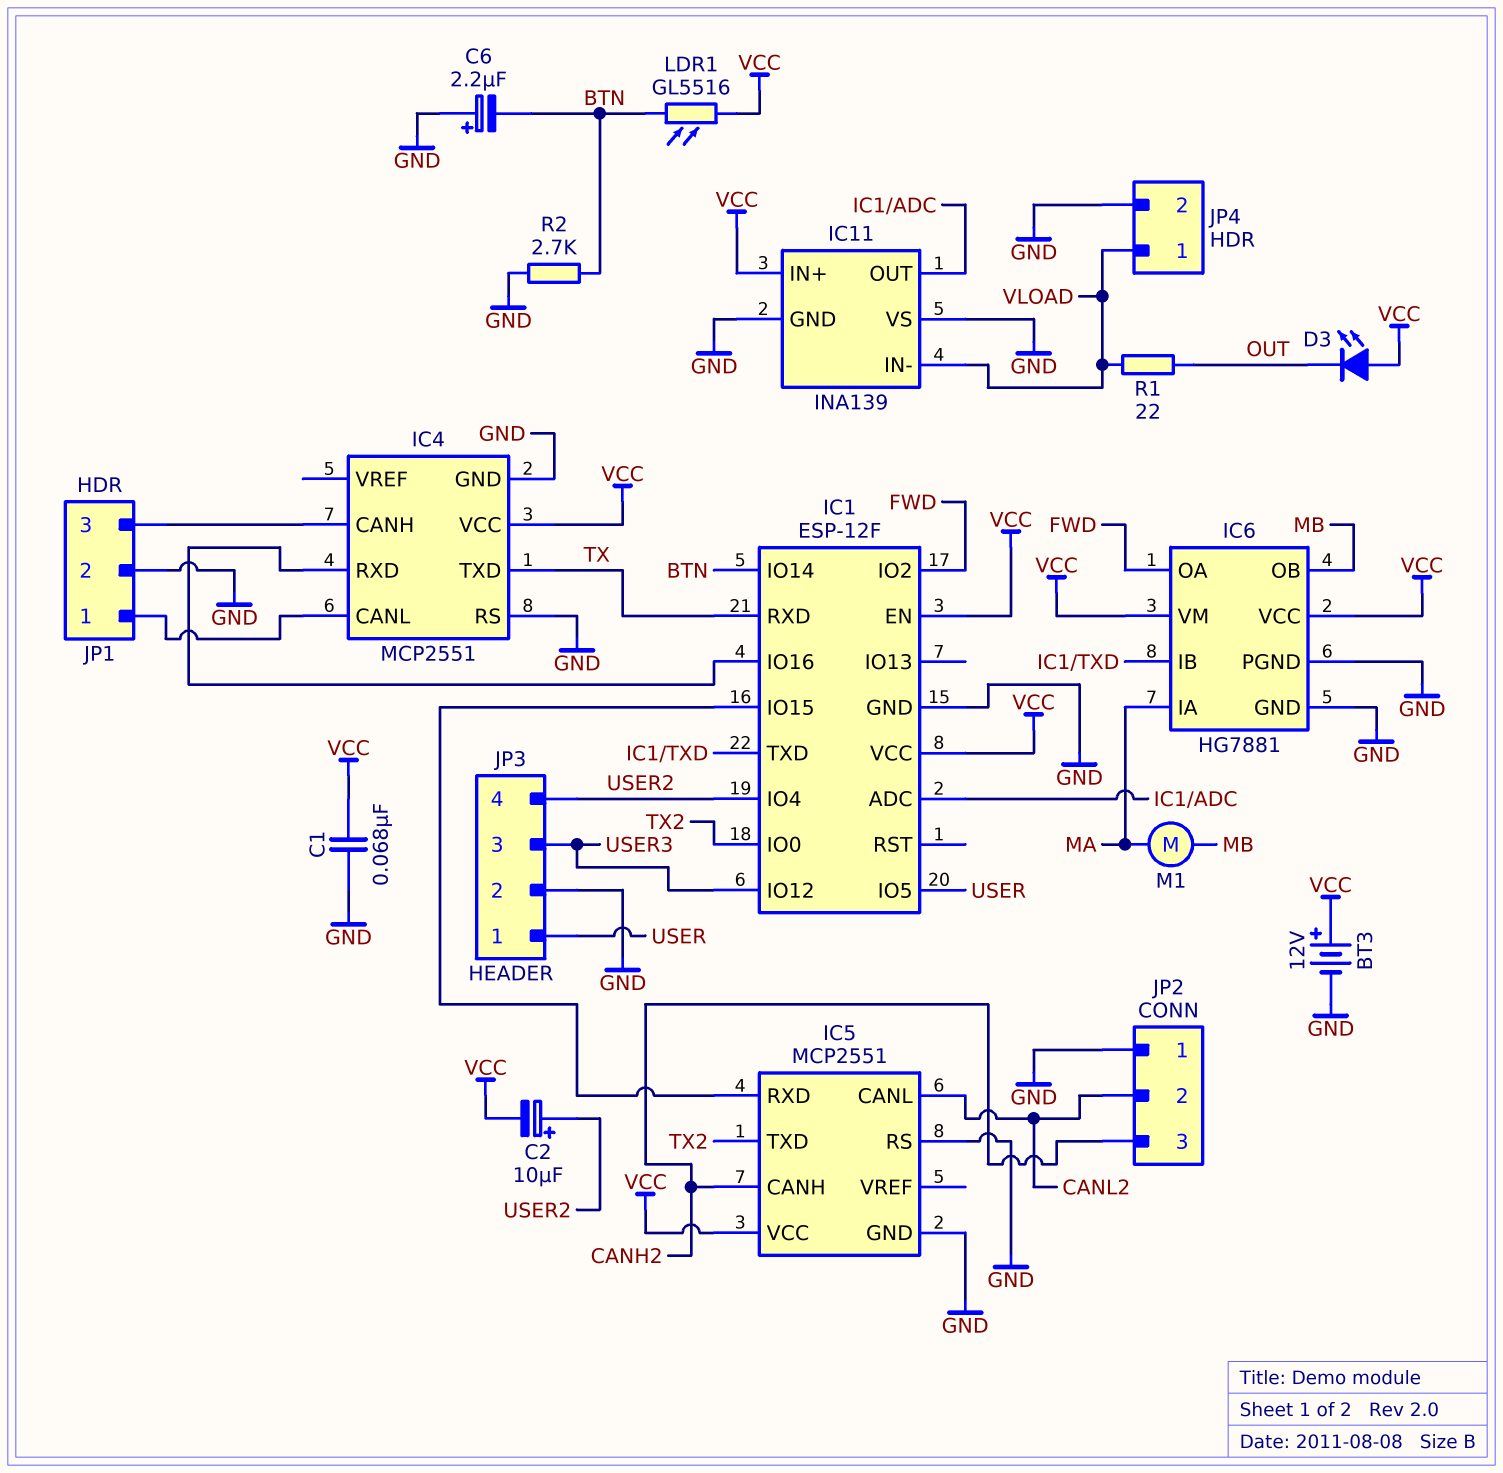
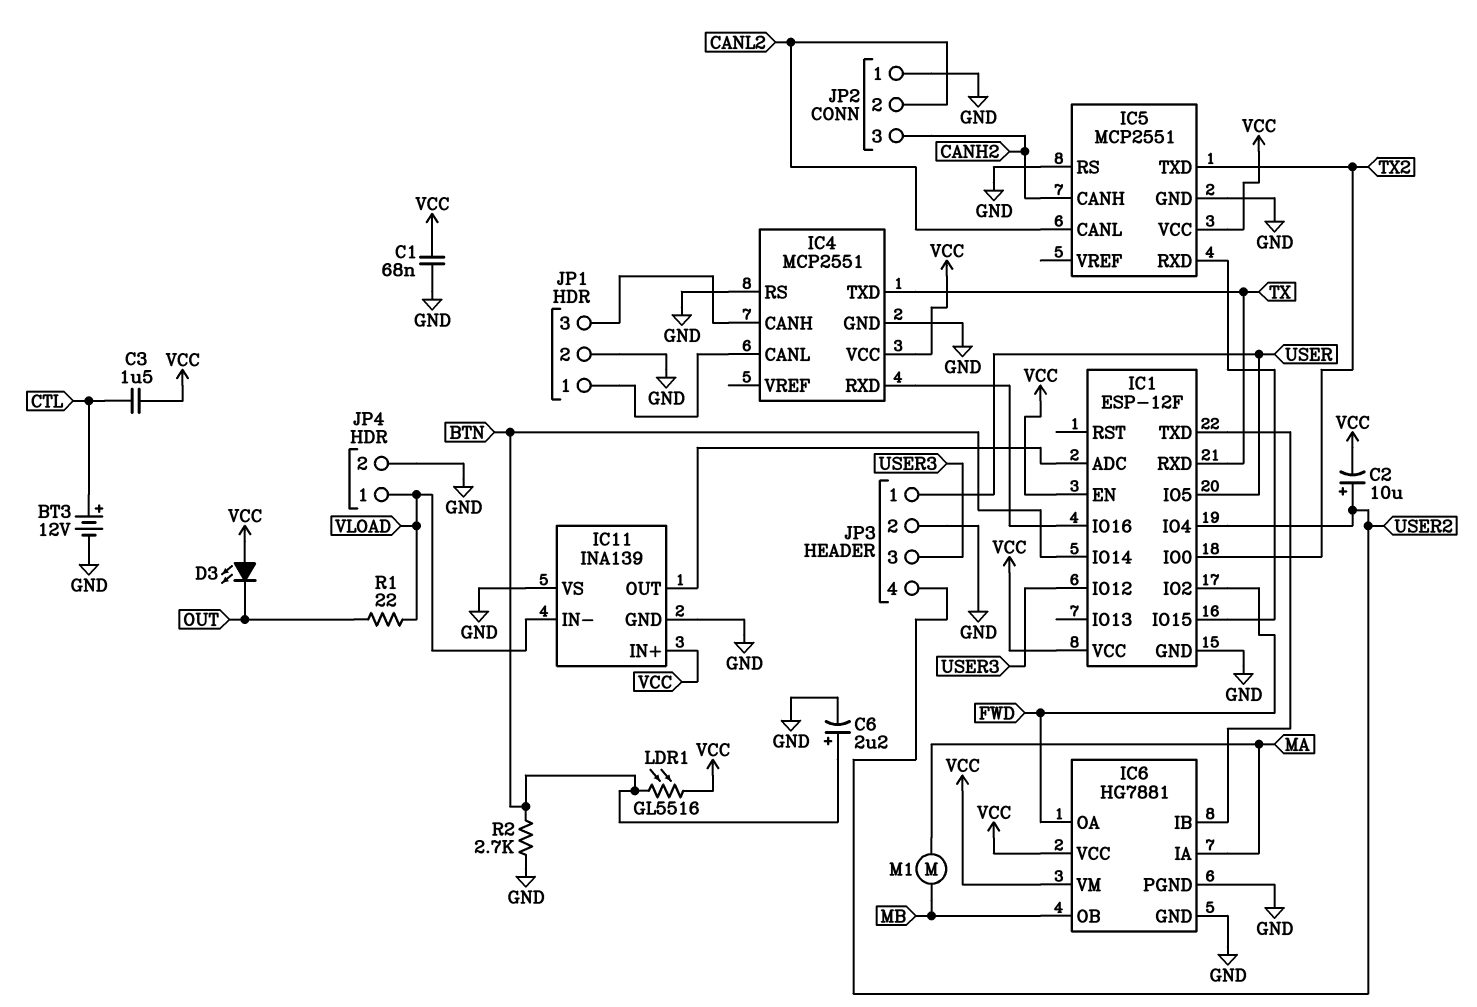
BT3: 12V (plus VCC, minus GND) -> 12V (plus CTL, minus GND)
C3: none -> 1.5uF (CTL, VCC)
C6: 2.2uF (plus GND, minus BTN) -> 2.2uF (plus BTN, minus GND)

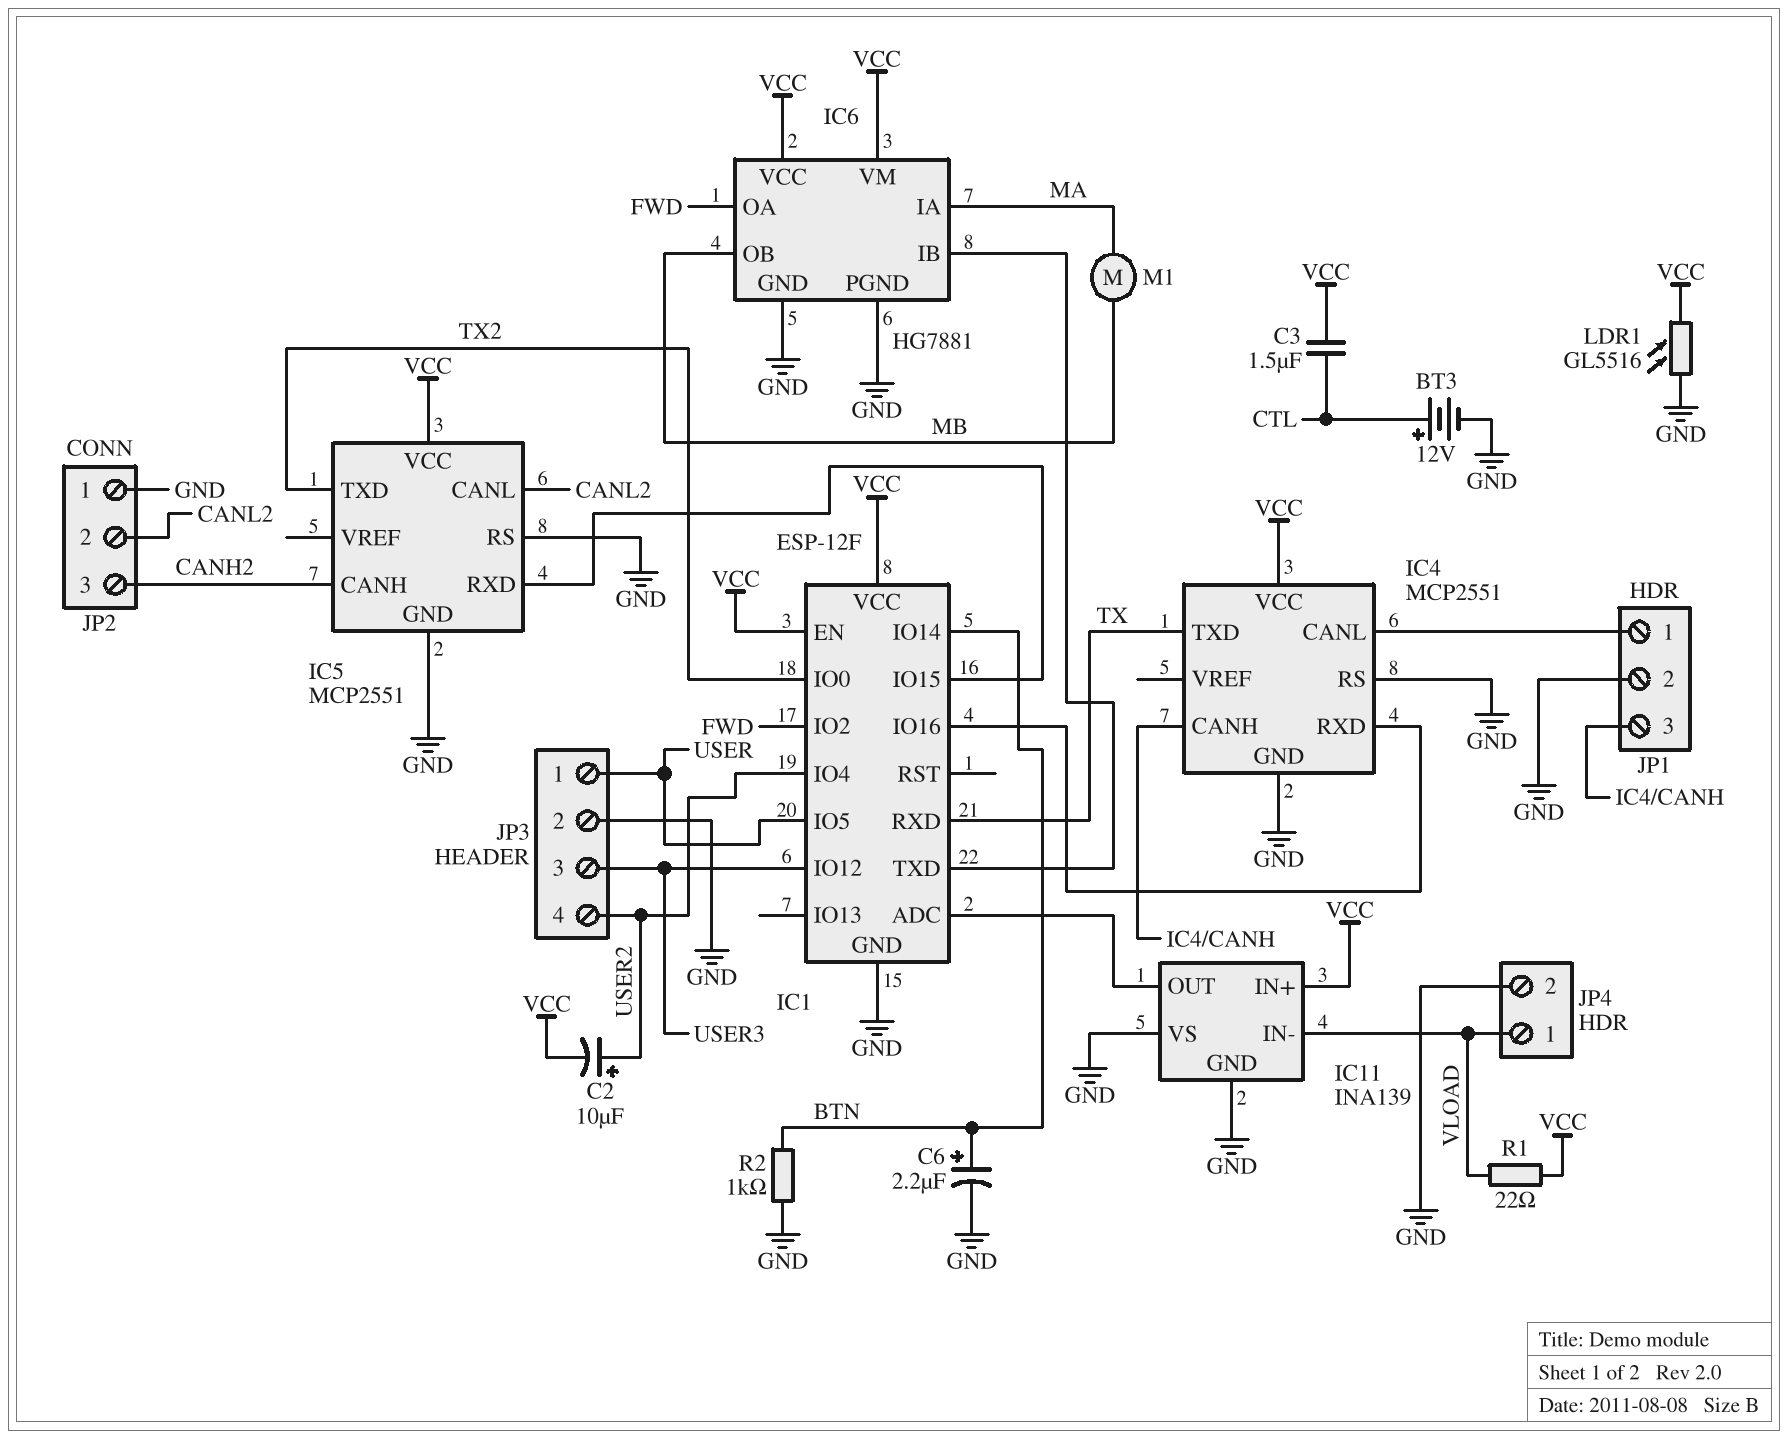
C1: 68nF (GND, VCC) -> none
D3: LED (A VCC, K OUT) -> none
LDR1: GL5516 (BTN, VCC) -> GL5516 (GND, VCC)
R1: 22 (OUT, VLOAD) -> 22 (VCC, VLOAD)
R2: 2.7k (BTN, GND) -> 1k (BTN, GND)

